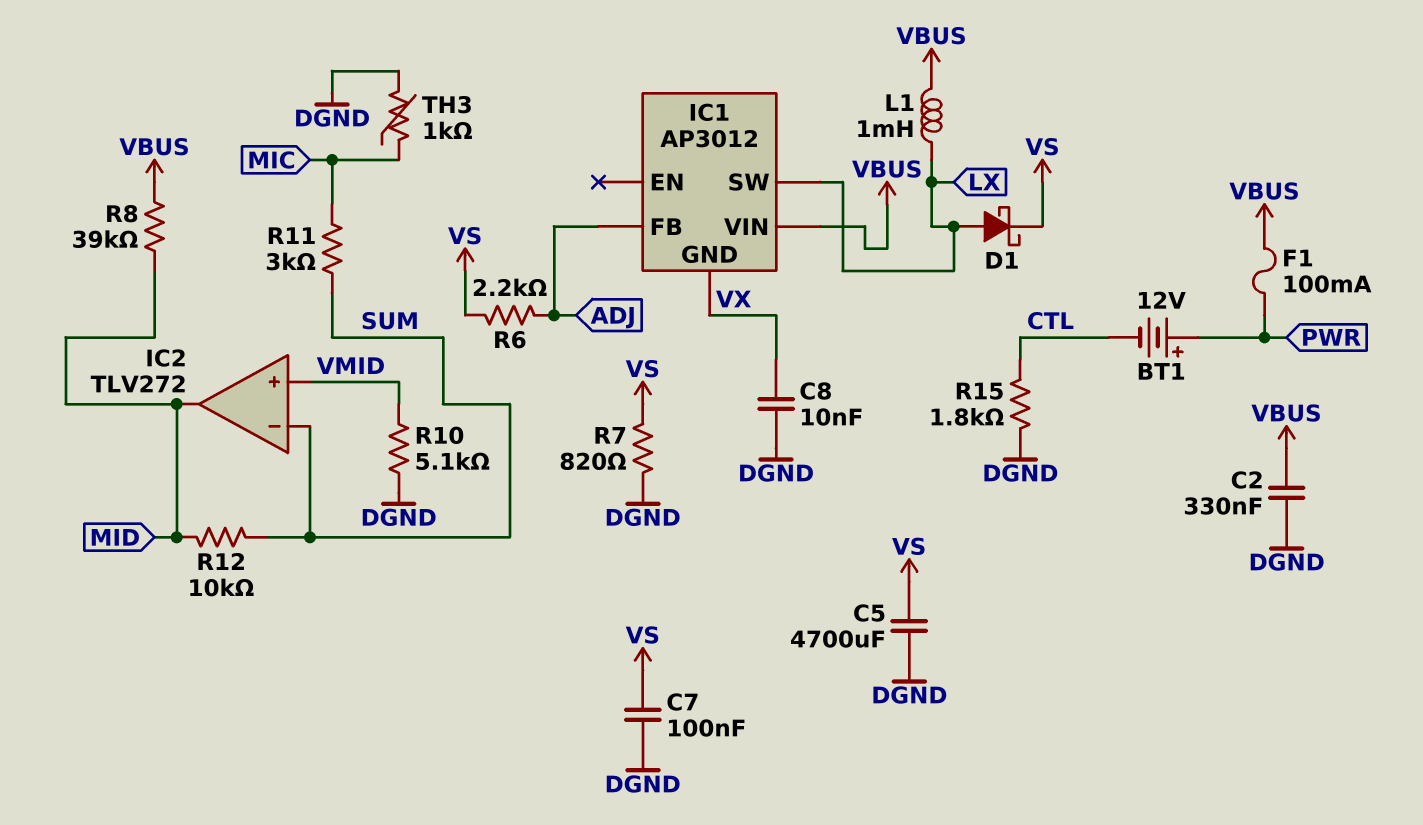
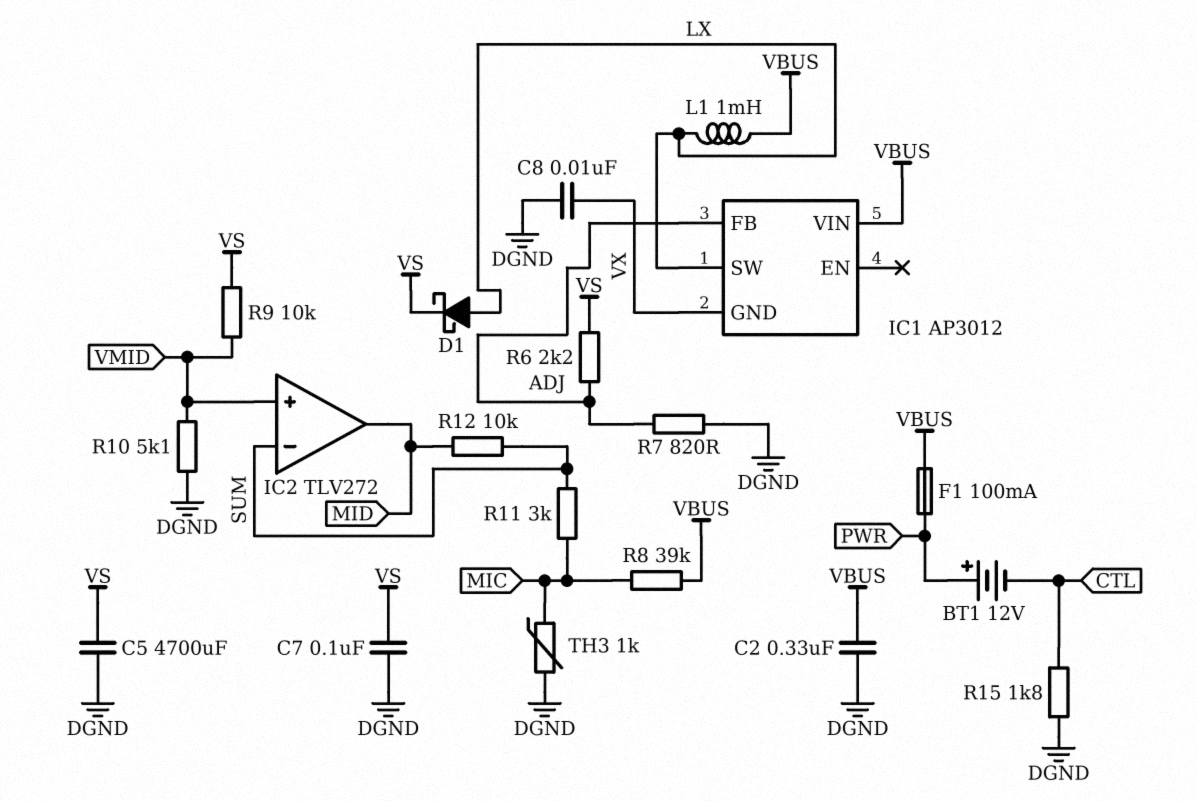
R7: 820 (DGND, VS) -> 820 (ADJ, DGND)
R8: 39k (MID, VBUS) -> 39k (MIC, VBUS)
R9: none -> 10k (VMID, VS)

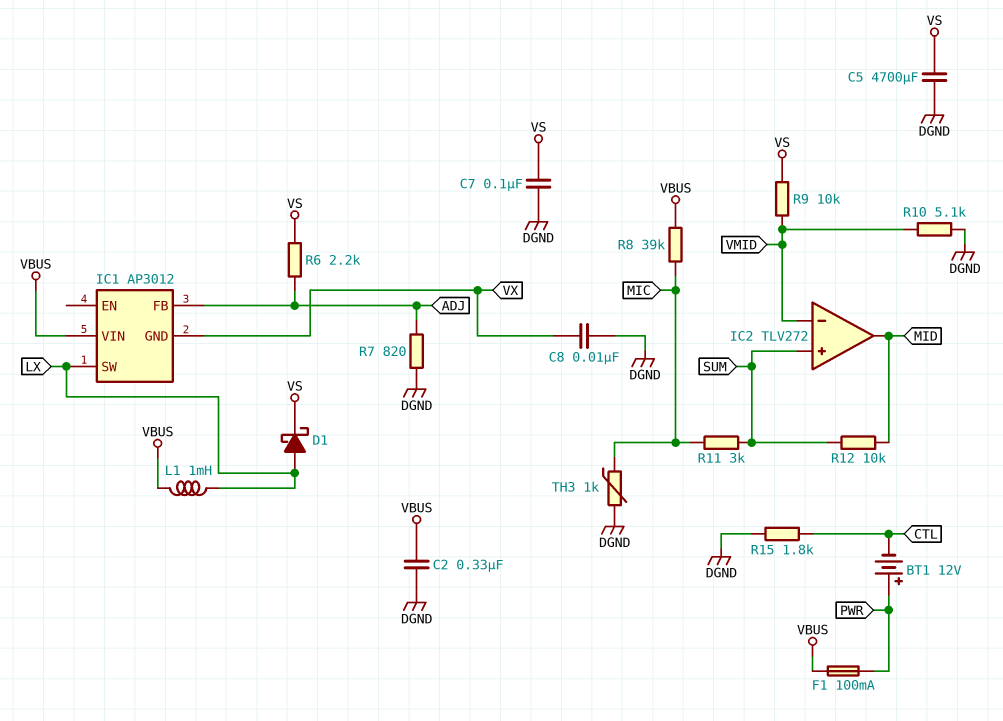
IC2 pin in+: VMID -> SUM
IC2 pin in-: SUM -> VMID

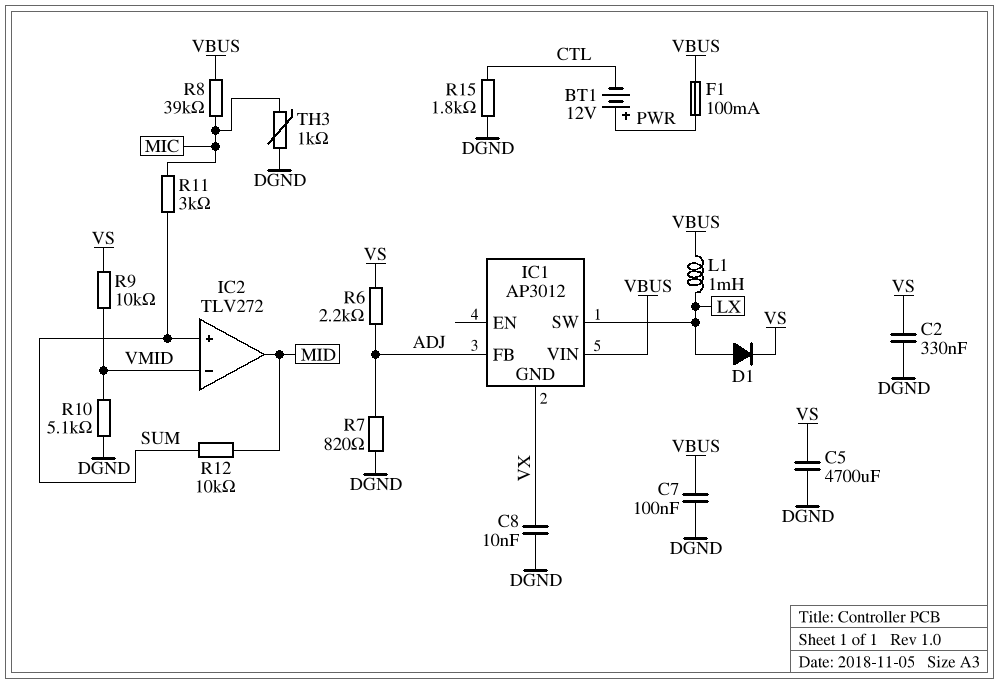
C2: 330nF (DGND, VBUS) -> 330nF (DGND, VS)
C7: 100nF (DGND, VS) -> 100nF (DGND, VBUS)
D1: schottky (A LX, K VS) -> diode (A LX, K VS)

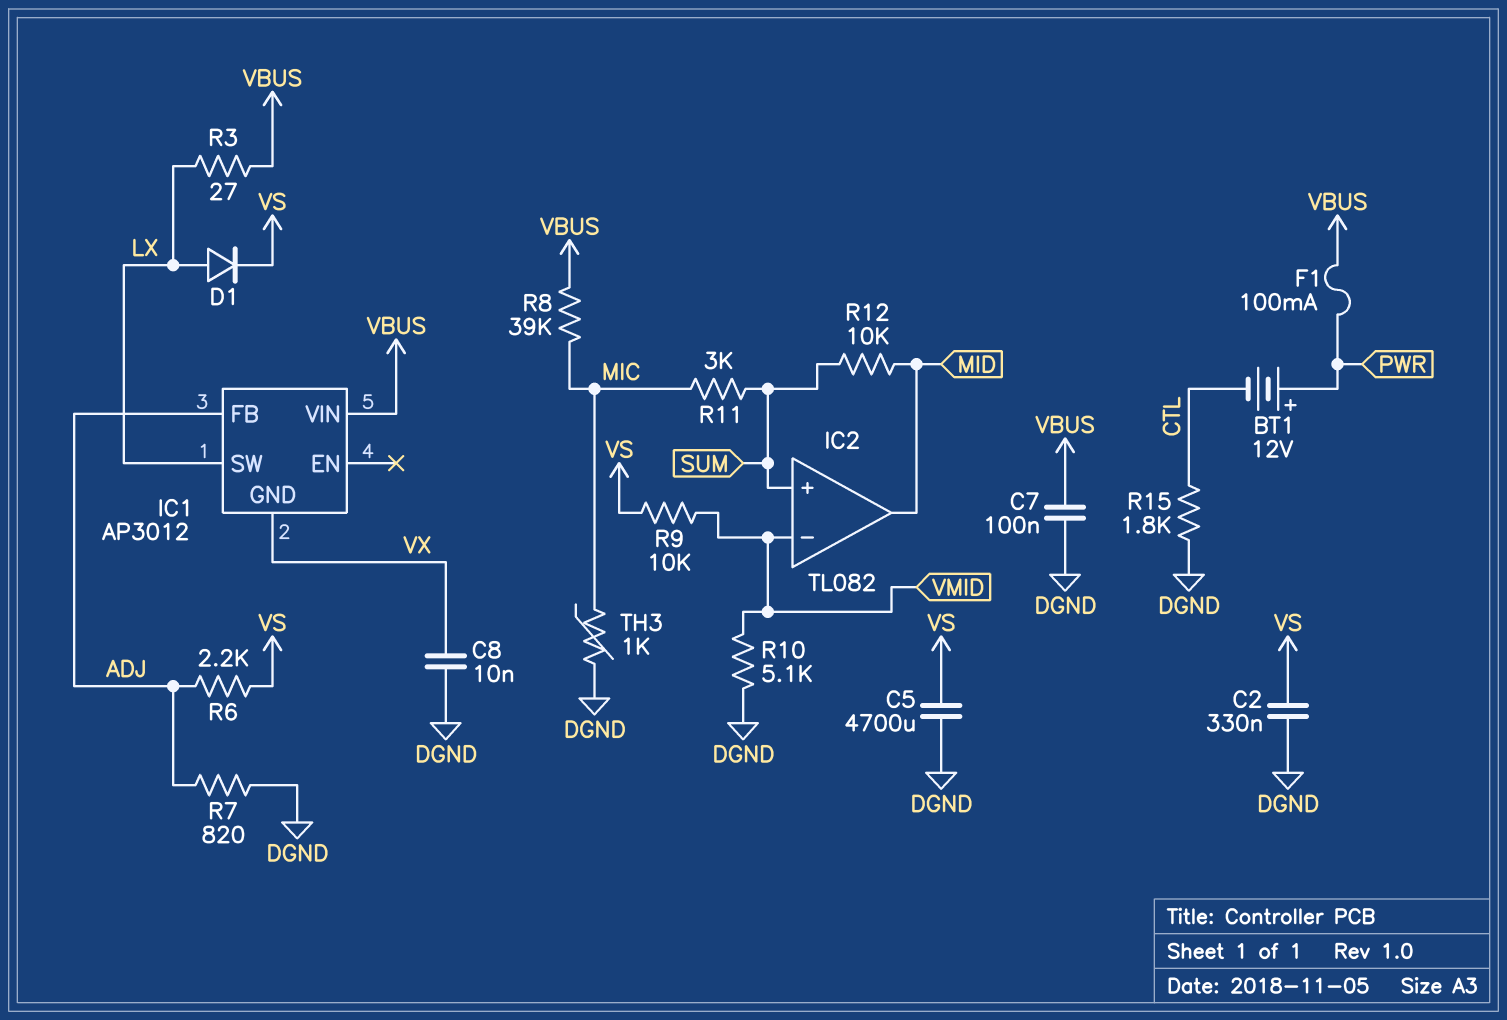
IC2: TLV272 -> TL082
L1: 1mH (LX, VBUS) -> none
R3: none -> 27 (LX, VBUS)

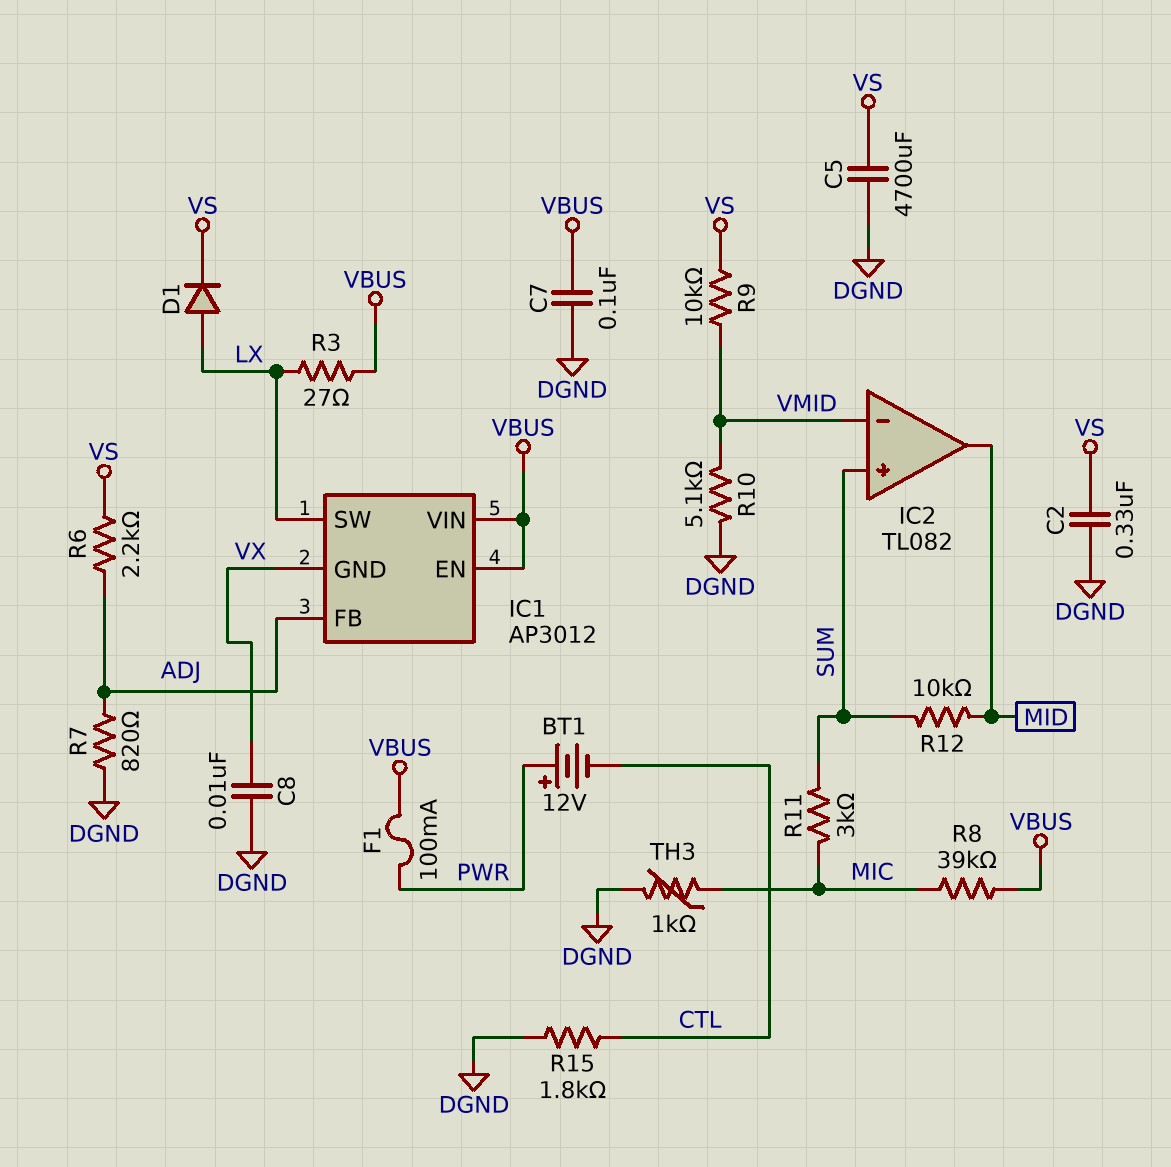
IC1 pin EN: none -> VBUS

